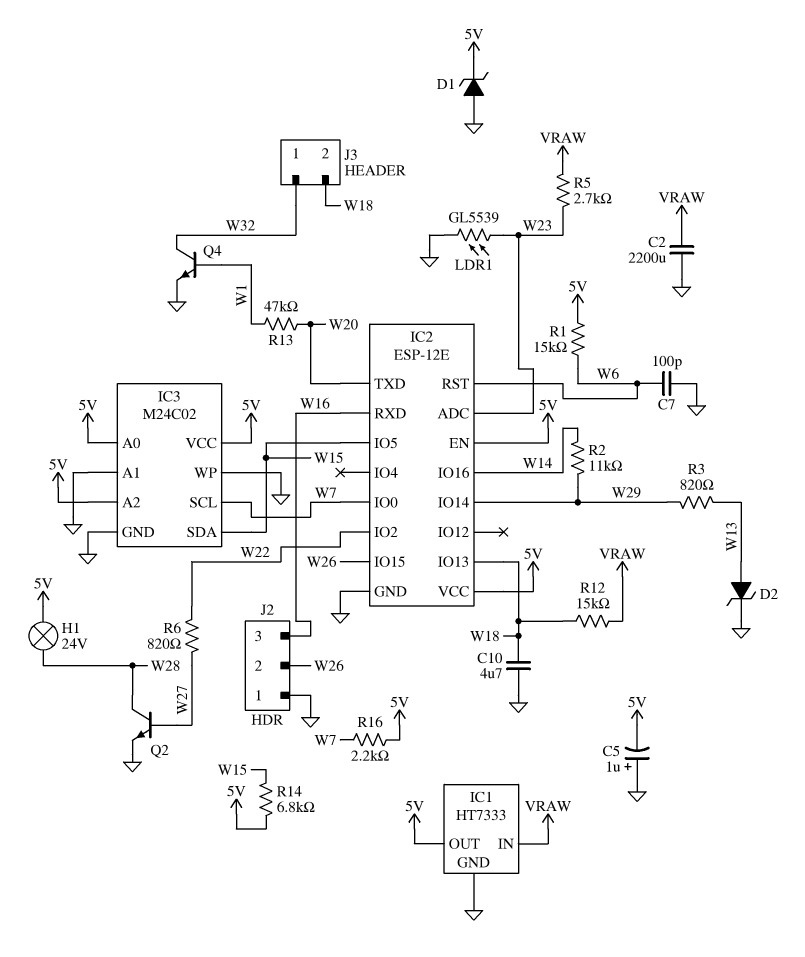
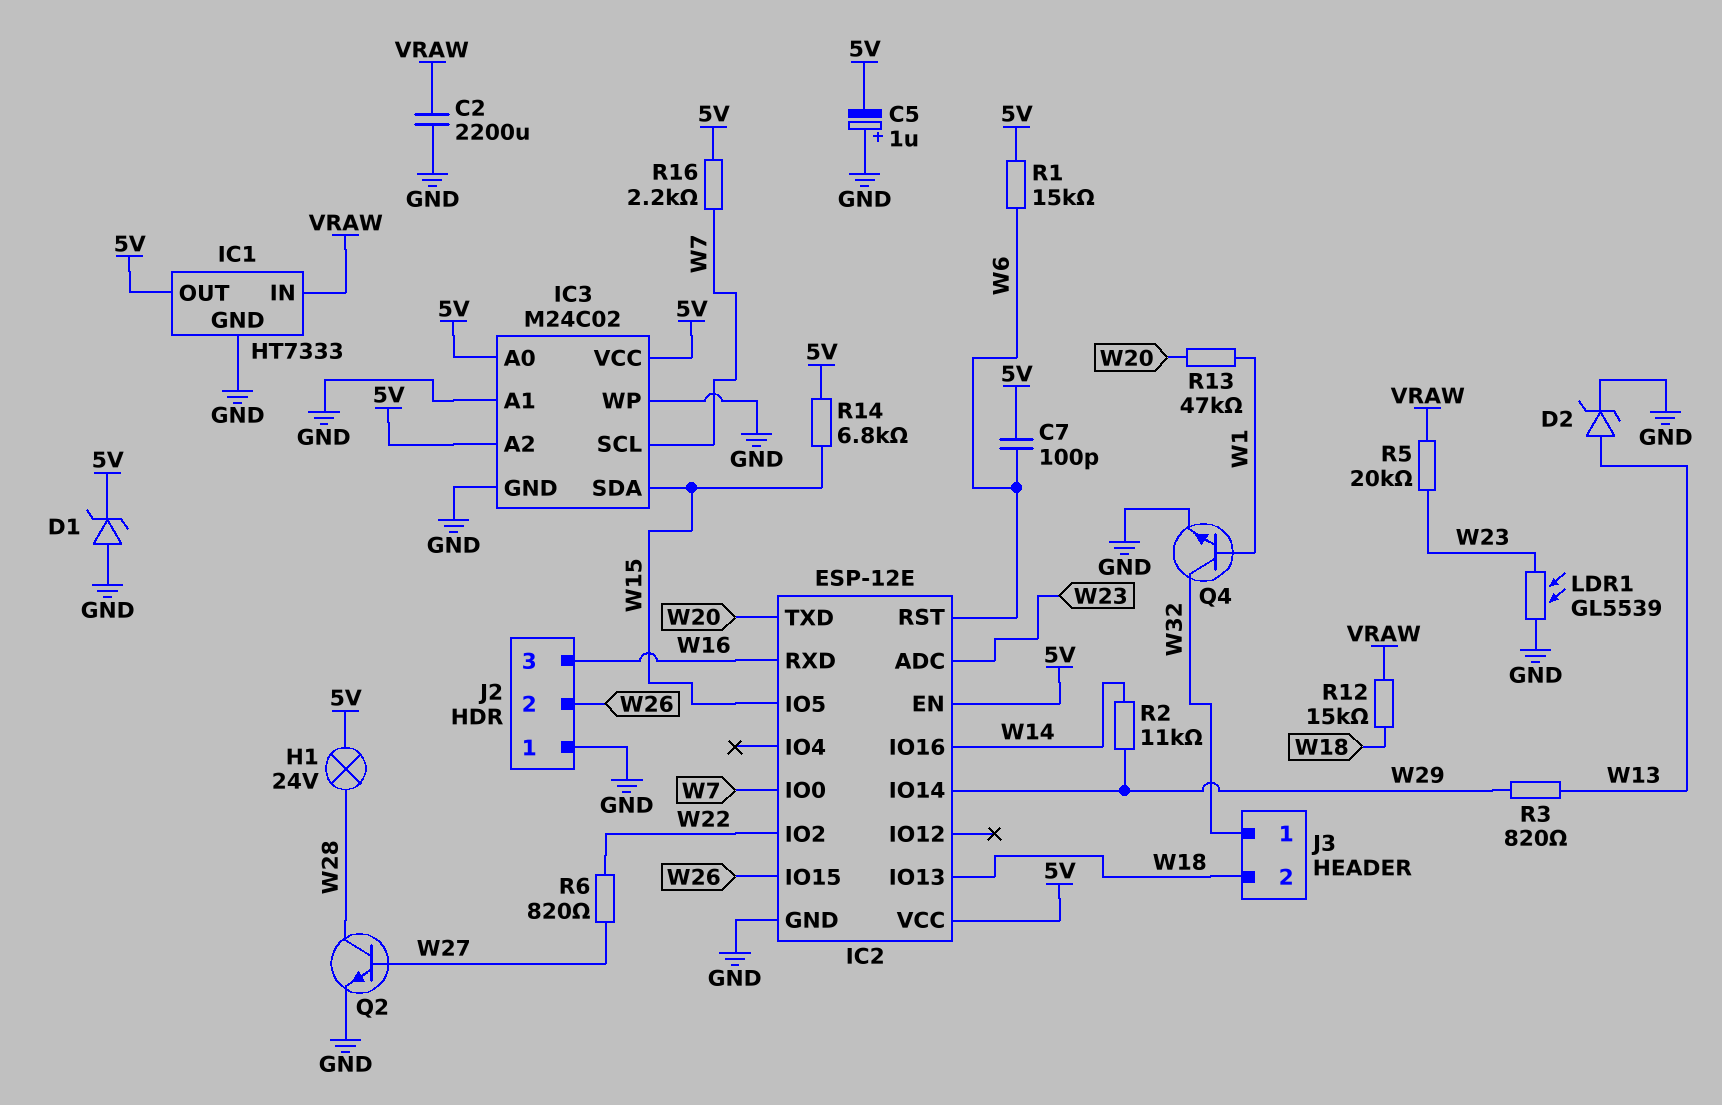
C7: 100pF (GND, W6) -> 100pF (5V, W6)
C10: 4.7uF (GND, W18) -> none
R5: 2.7k (VRAW, W23) -> 20k (VRAW, W23)

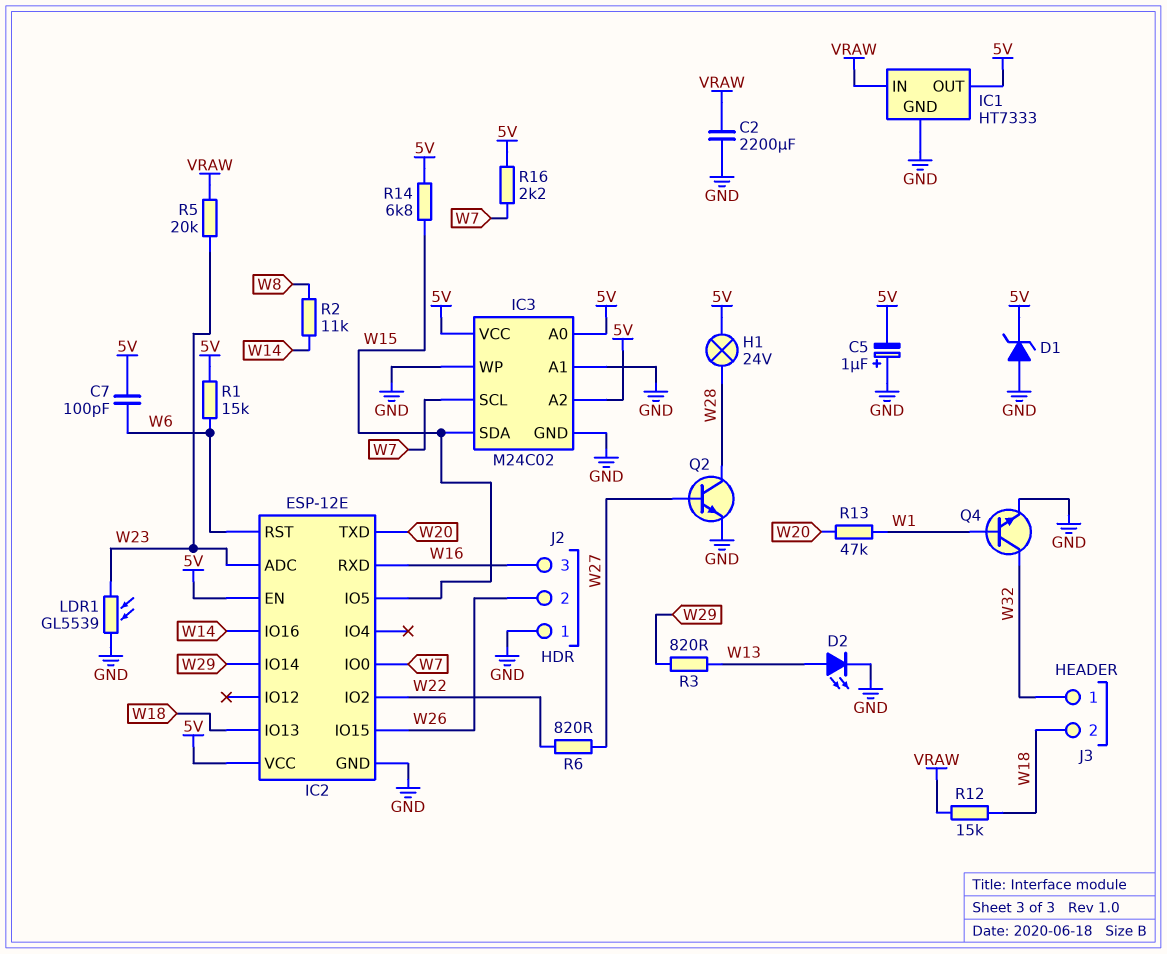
D2: zener (A W13, K GND) -> LED (A W13, K GND)
R2: 11k (W14, W29) -> 11k (W8, W14)

